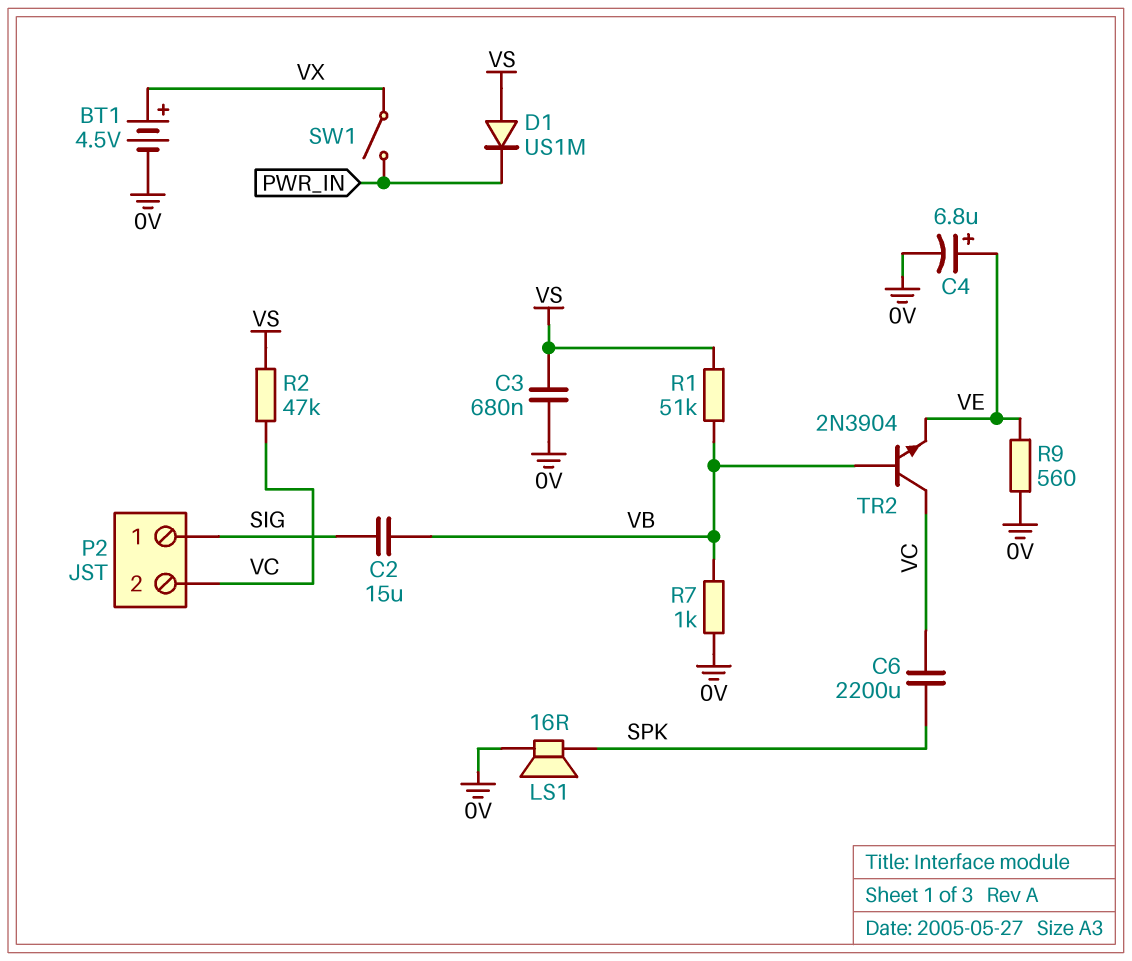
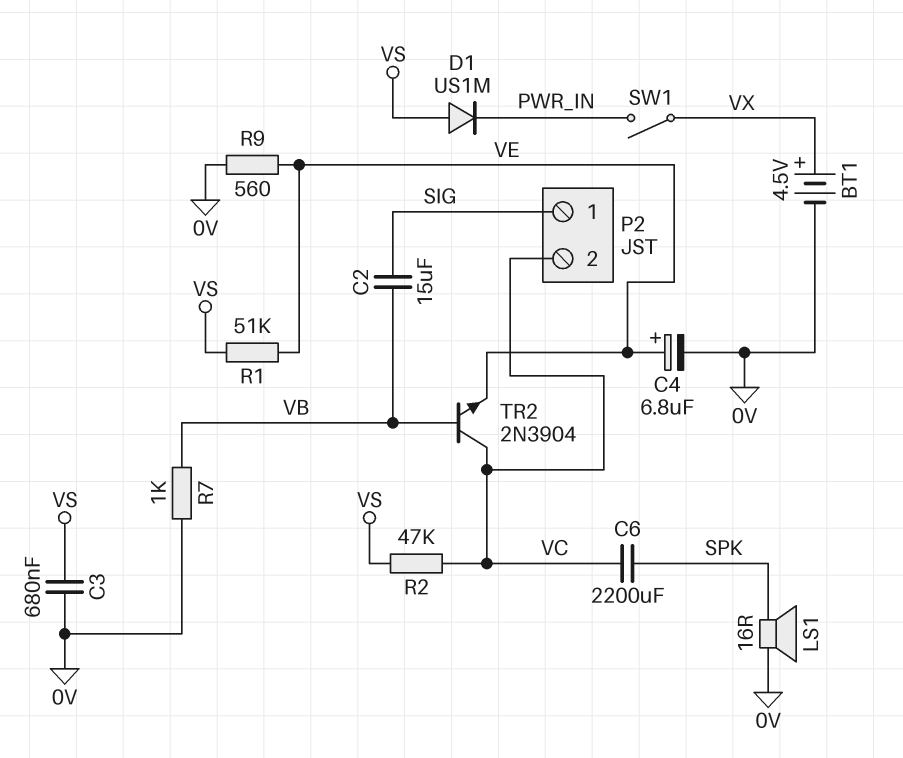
R1: 51k (VB, VS) -> 51k (VE, VS)

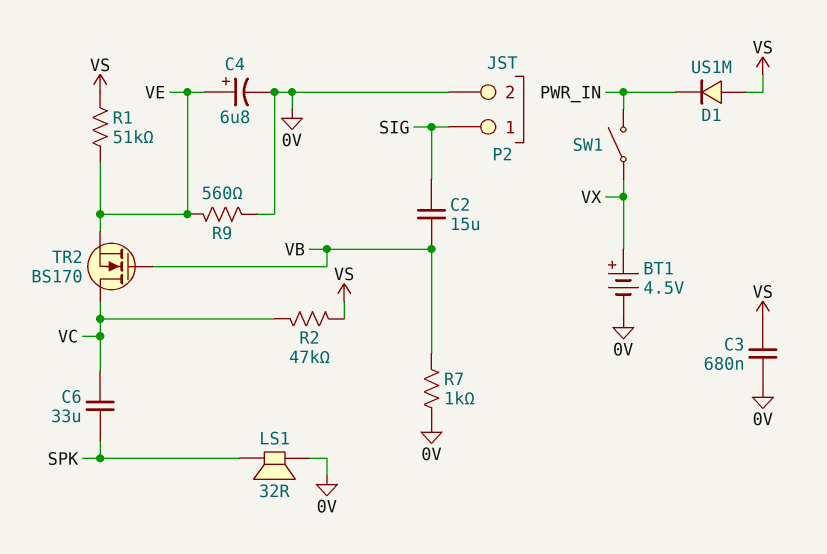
C6: 2200uF (SPK, VC) -> 33uF (SPK, VC)
LS1: speaker 16R (0V, SPK) -> speaker 32R (0V, SPK)
P2 pin 2: VC -> 0V
TR2: NPN 2N3904 (B VB, C VC, E VE) -> NMOS BS170 (G VB, D VC, S VE)

